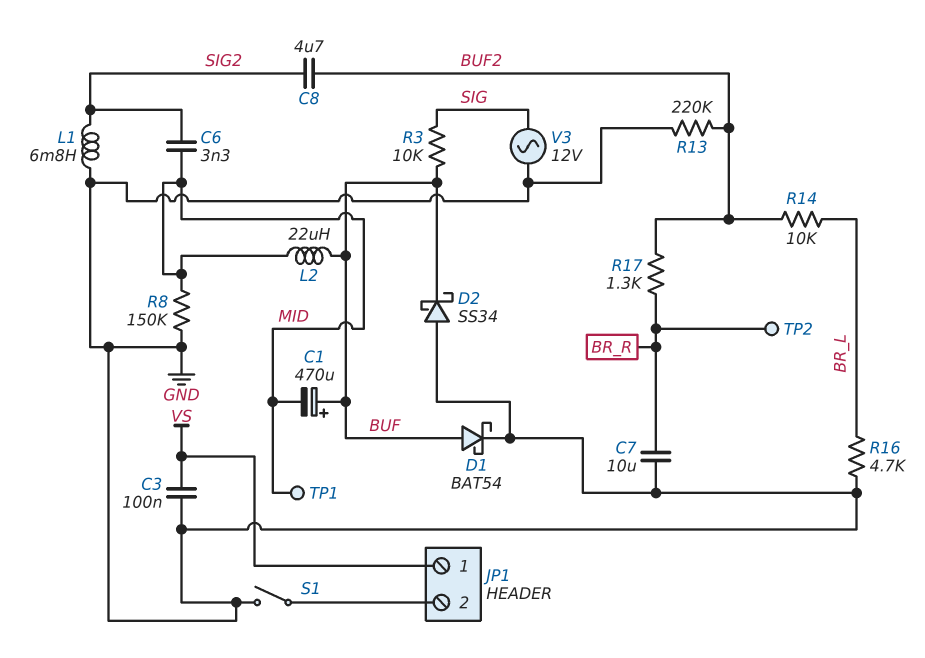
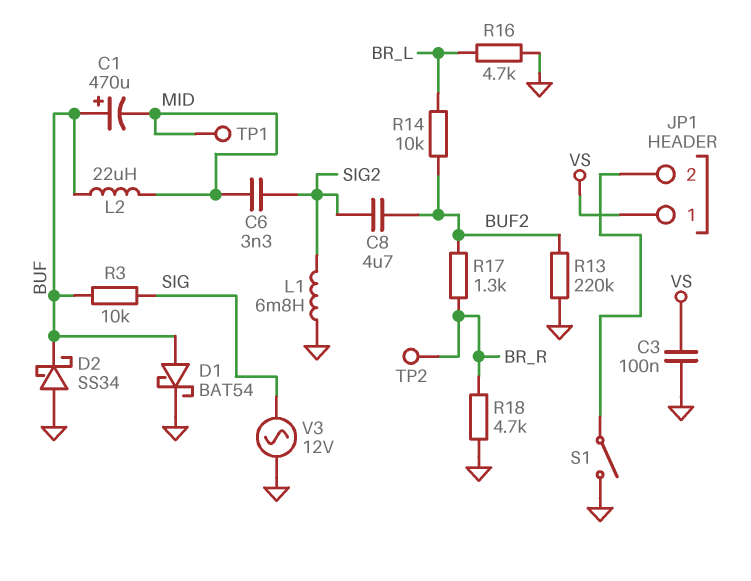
C7: 10uF (BR_R, GND) -> none
R8: 150k (GND, MID) -> none
R18: none -> 4.7k (BR_R, GND)

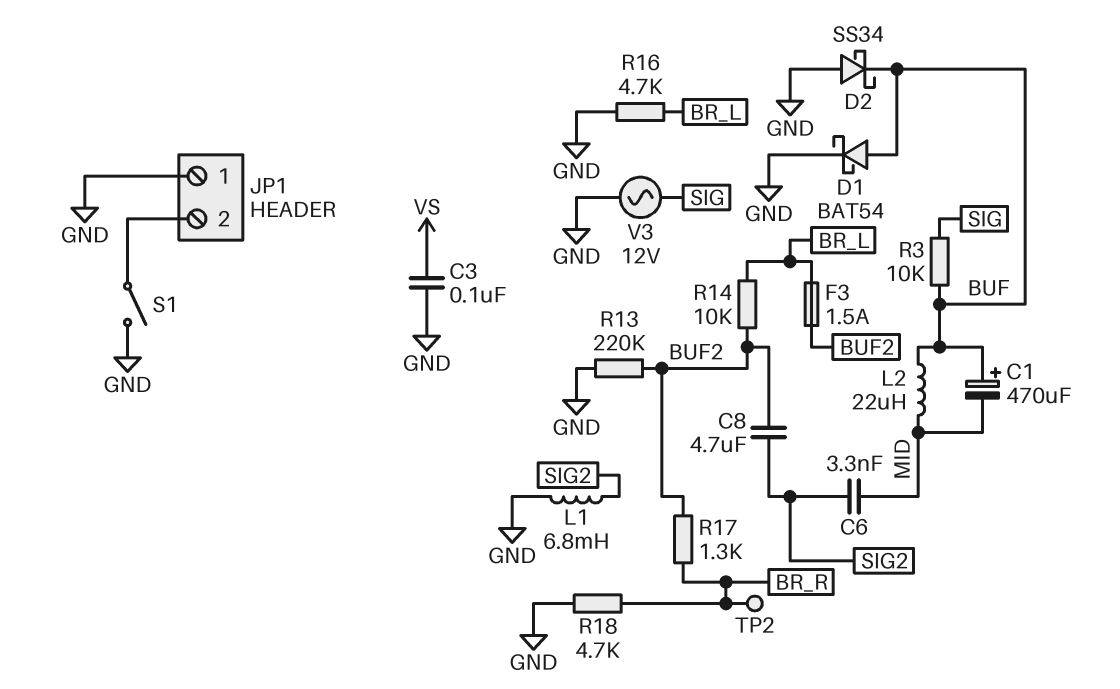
F3: none -> 1.5A (BR_L, BUF2)
JP1 pin 1: VS -> GND
TP1: test point (MID) -> none

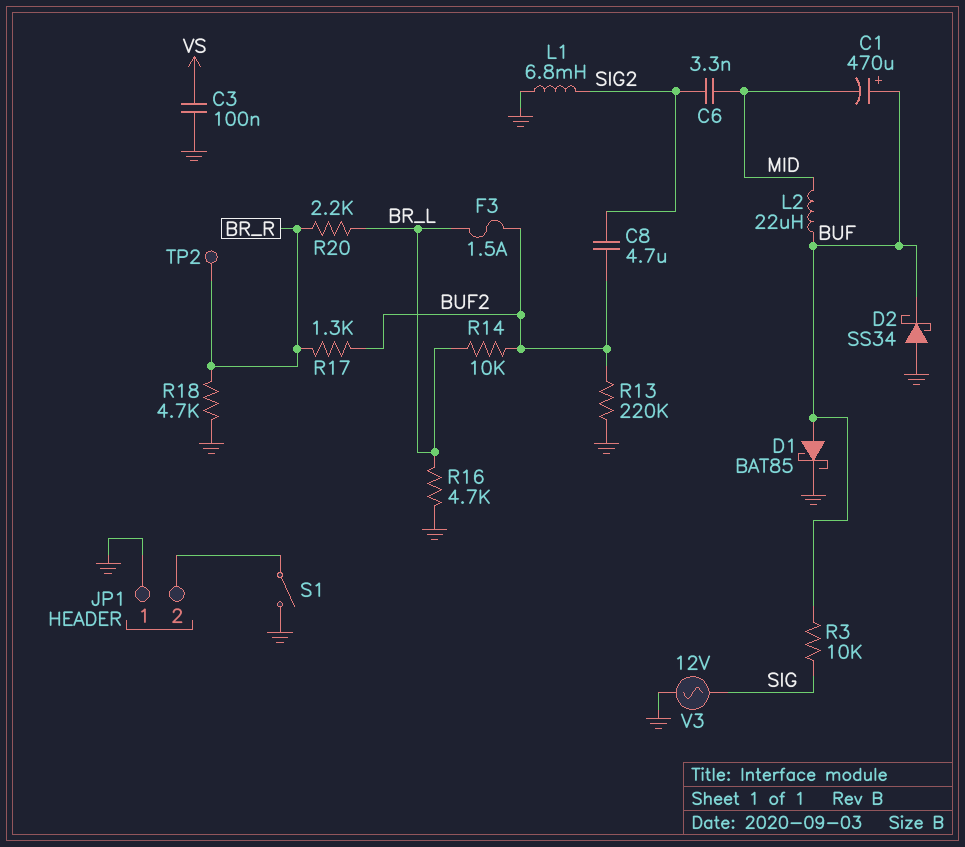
D1: schottky BAT54 (A BUF, K GND) -> schottky BAT85 (A BUF, K GND)
R20: none -> 2.2k (BR_L, BR_R)

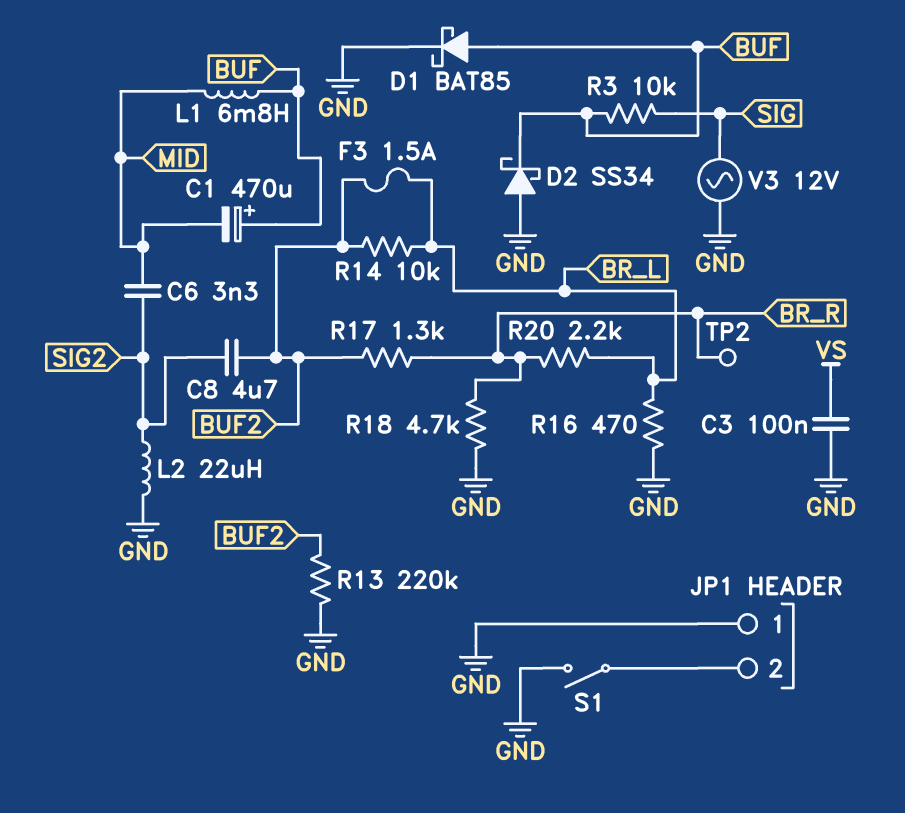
L1: 6.8mH (GND, SIG2) -> 6.8mH (BUF, MID)
L2: 22uH (BUF, MID) -> 22uH (GND, SIG2)
R16: 4.7k (BR_L, GND) -> 470 (BR_L, GND)

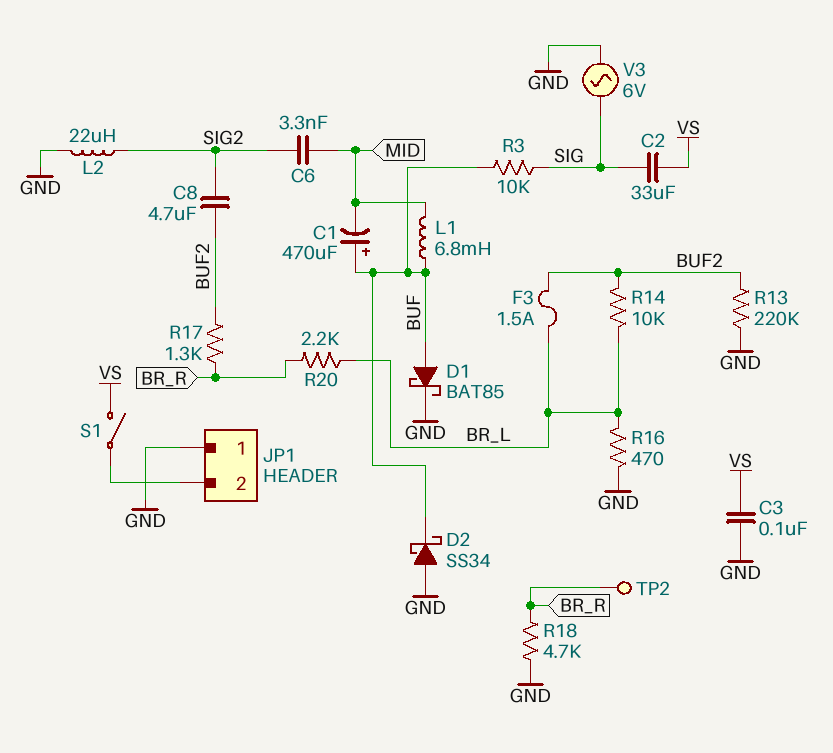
C2: none -> 33uF (SIG, VS)
S1: switch (GND, JP1/2) -> switch (JP1/2, VS)
V3: AC 12V (GND, SIG) -> AC 6V (GND, SIG)

